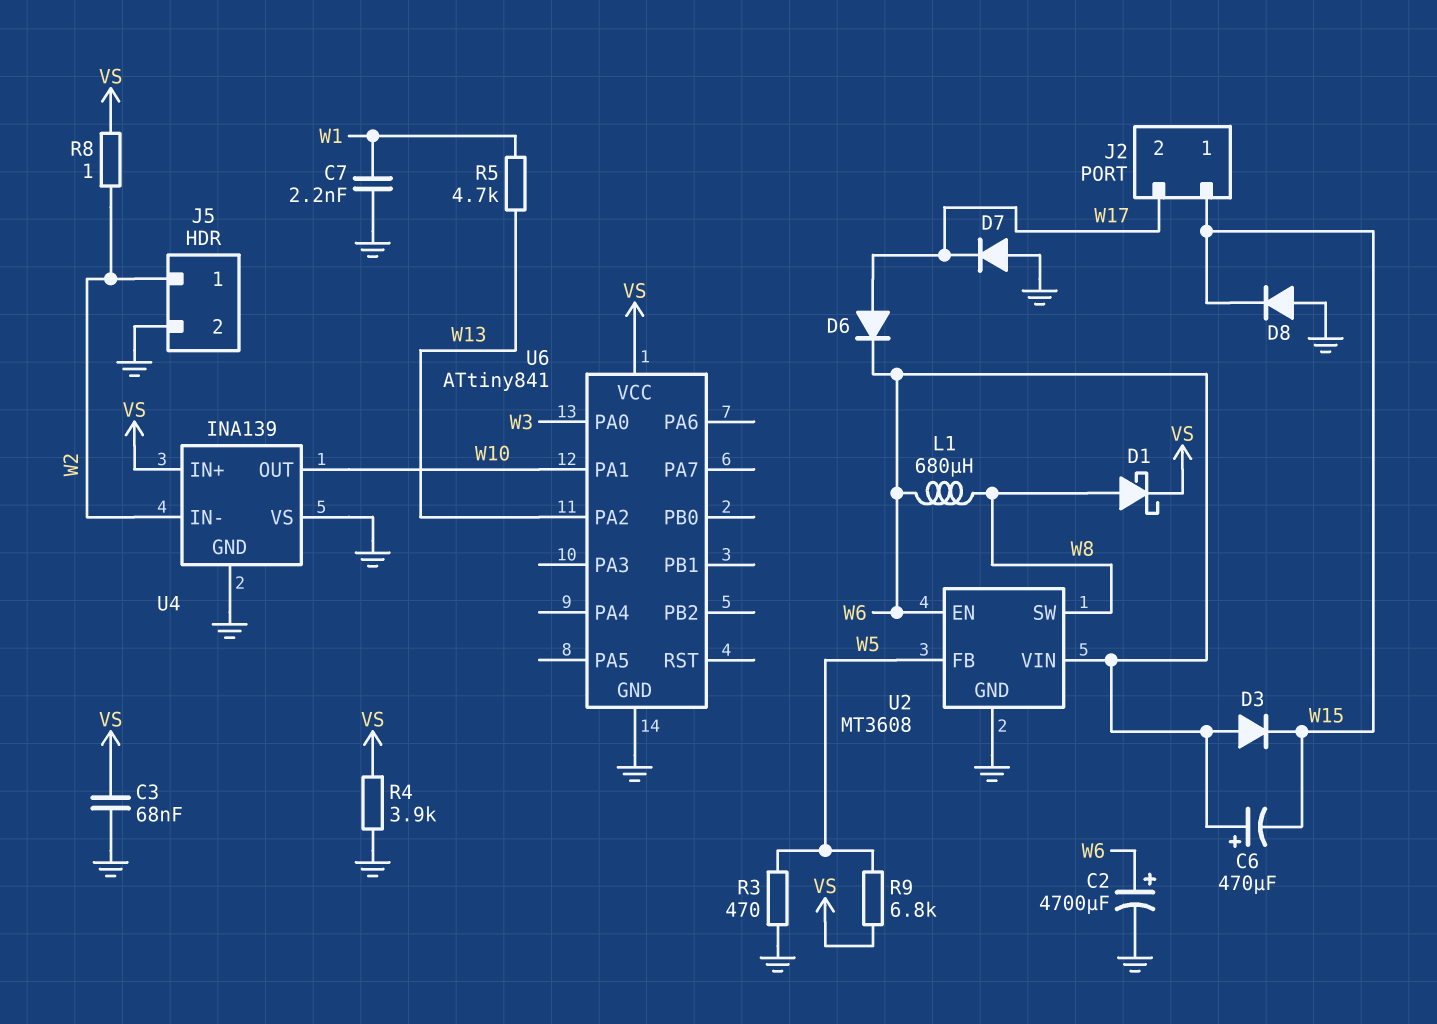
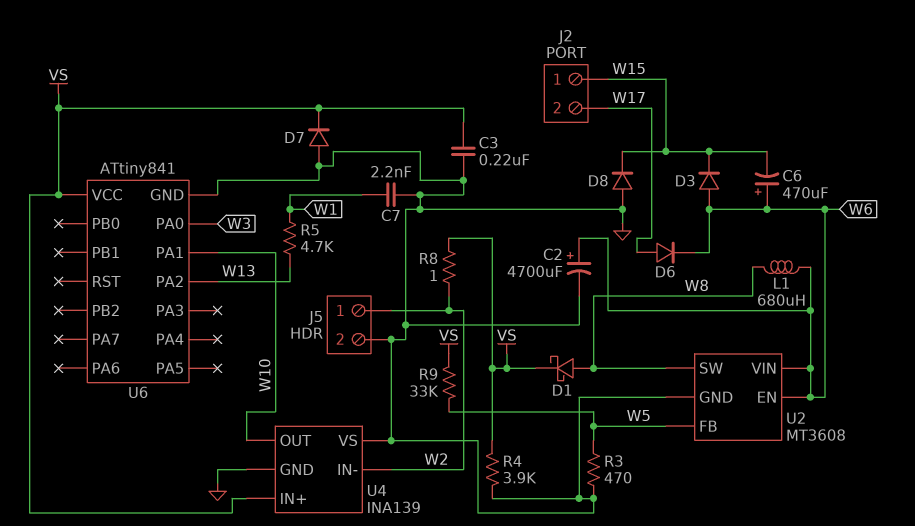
C3: 68nF (GND, VS) -> 220nF (GND, VS)
D7: diode (A GND, K W17) -> diode (A GND, K VS)
R9: 6.8k (VS, W5) -> 33k (VS, W5)

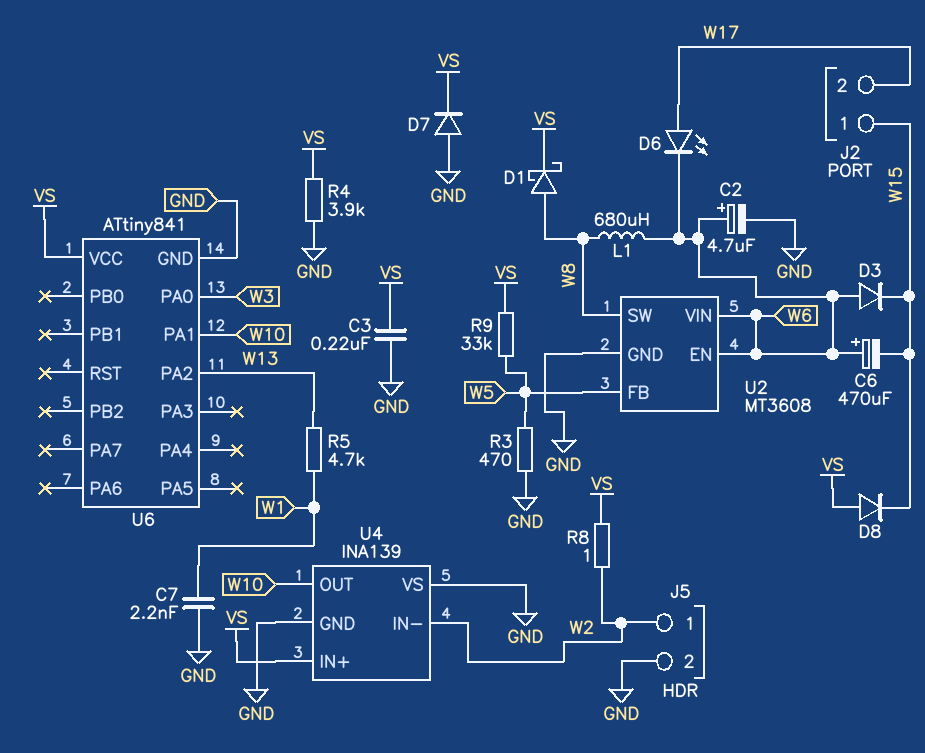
C2: 4700uF (plus W6, minus GND) -> 4.7uF (plus W6, minus GND)
D6: diode (A W17, K W6) -> LED (A W17, K W6)
D8: diode (A GND, K W15) -> diode (A VS, K W15)

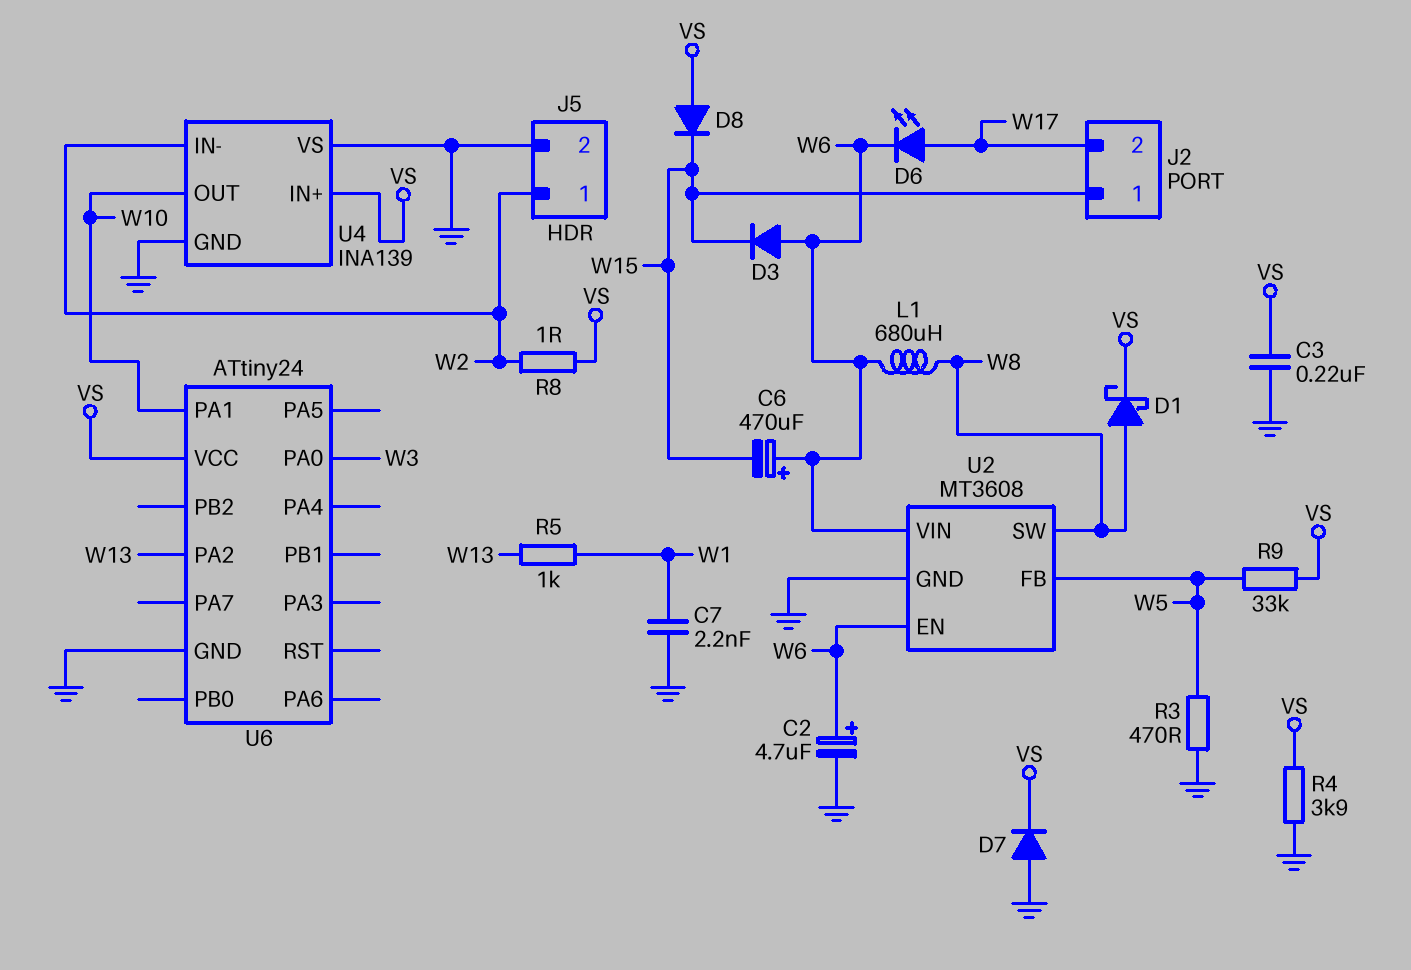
R5: 4.7k (W1, W13) -> 1k (W1, W13)
U6: ATtiny841 -> ATtiny24

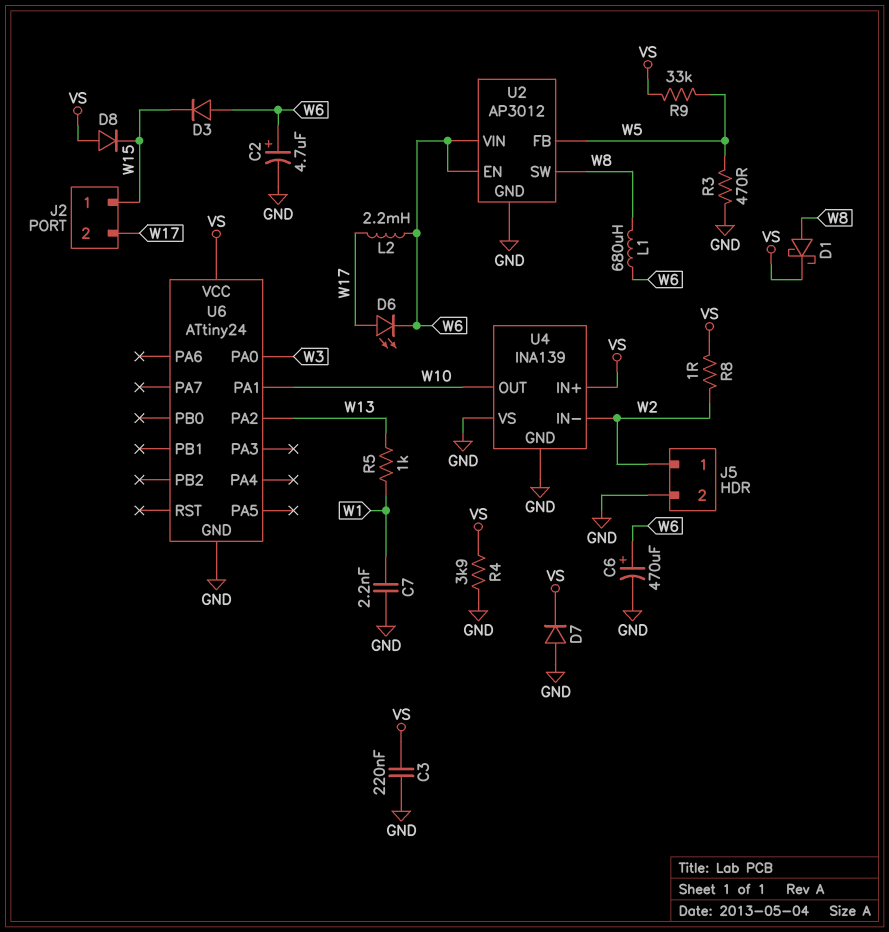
C6: 470uF (plus W6, minus W15) -> 470uF (plus W6, minus GND)
L2: none -> 2.2mH (W6, W17)
U2: MT3608 -> AP3012

